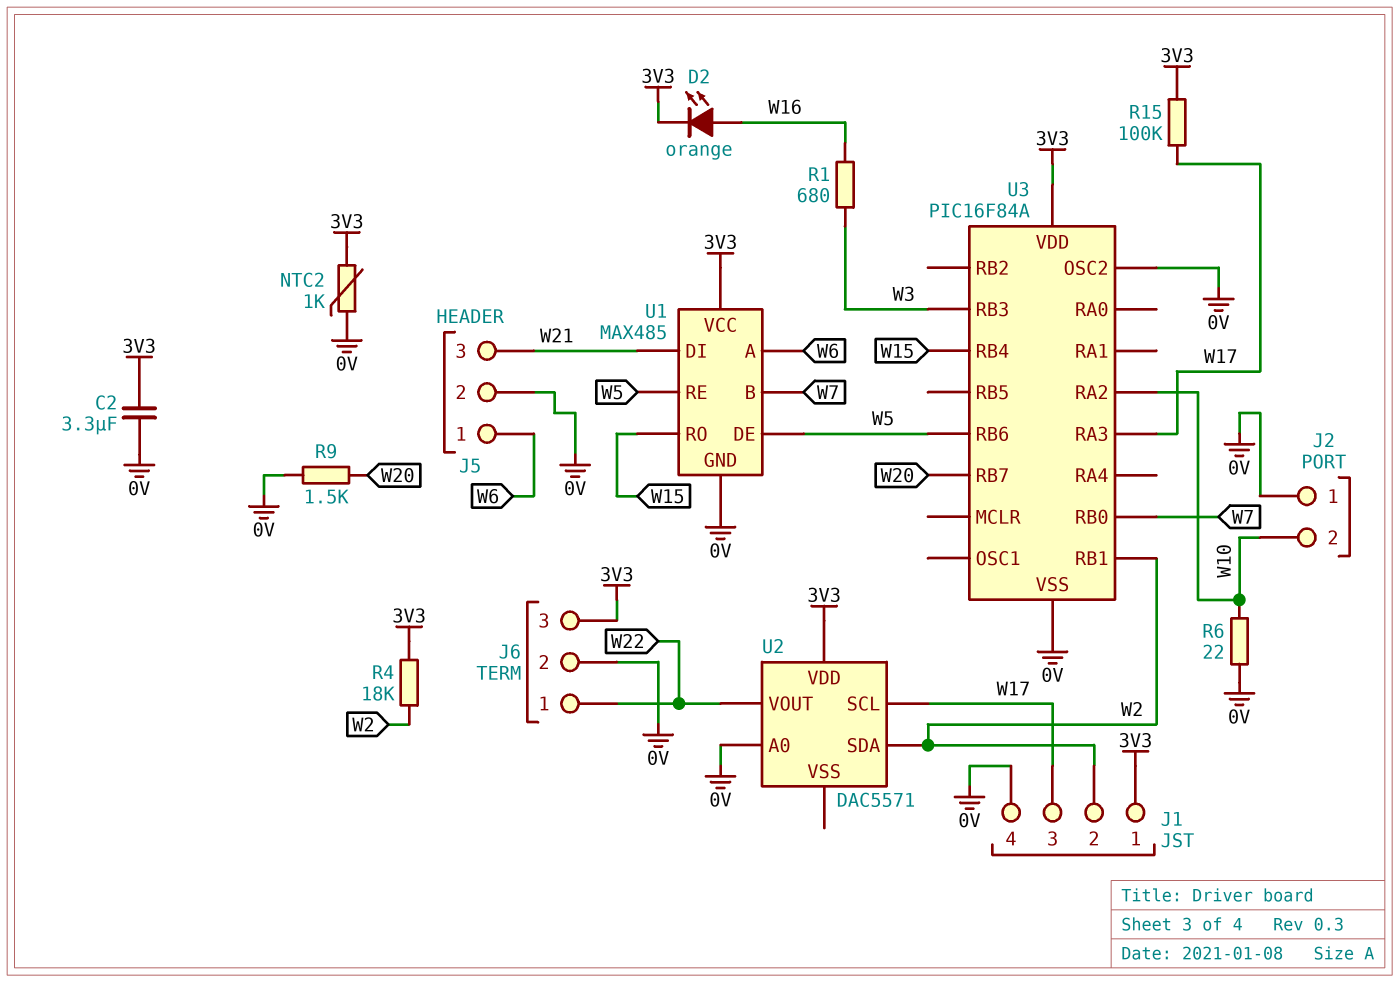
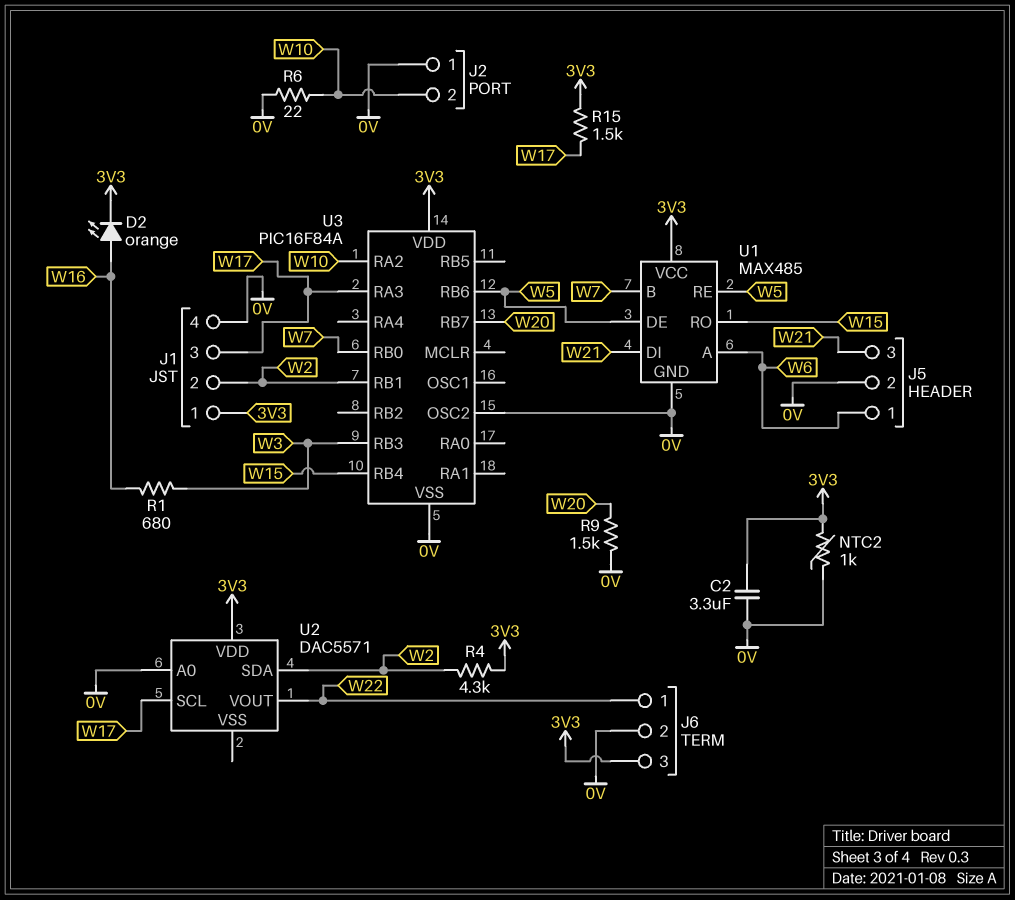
R4: 18k (3V3, W2) -> 4.3k (3V3, W2)
R15: 100k (3V3, W17) -> 1.5k (3V3, W17)

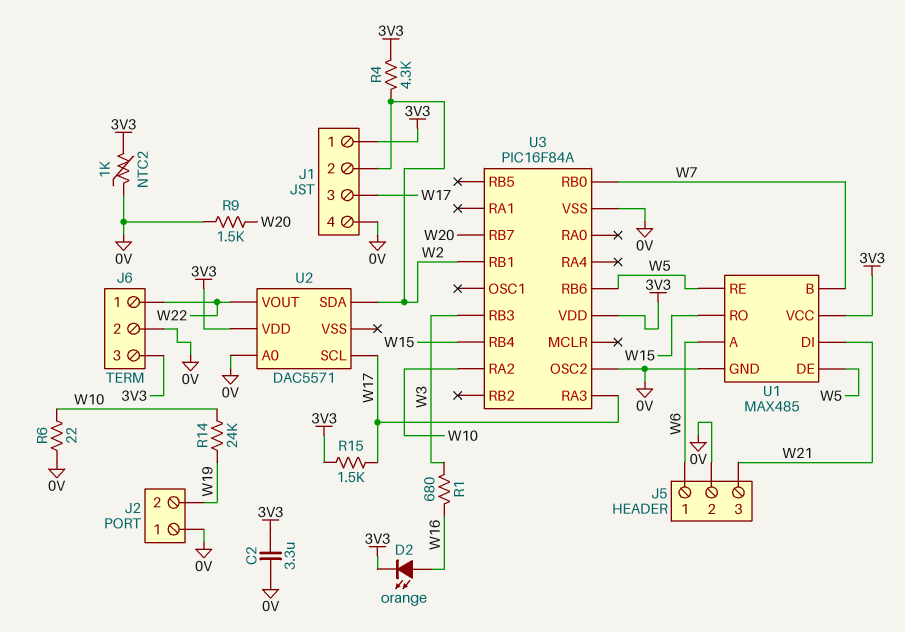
J2 pin 2: W10 -> W19
R14: none -> 24k (W10, W19)

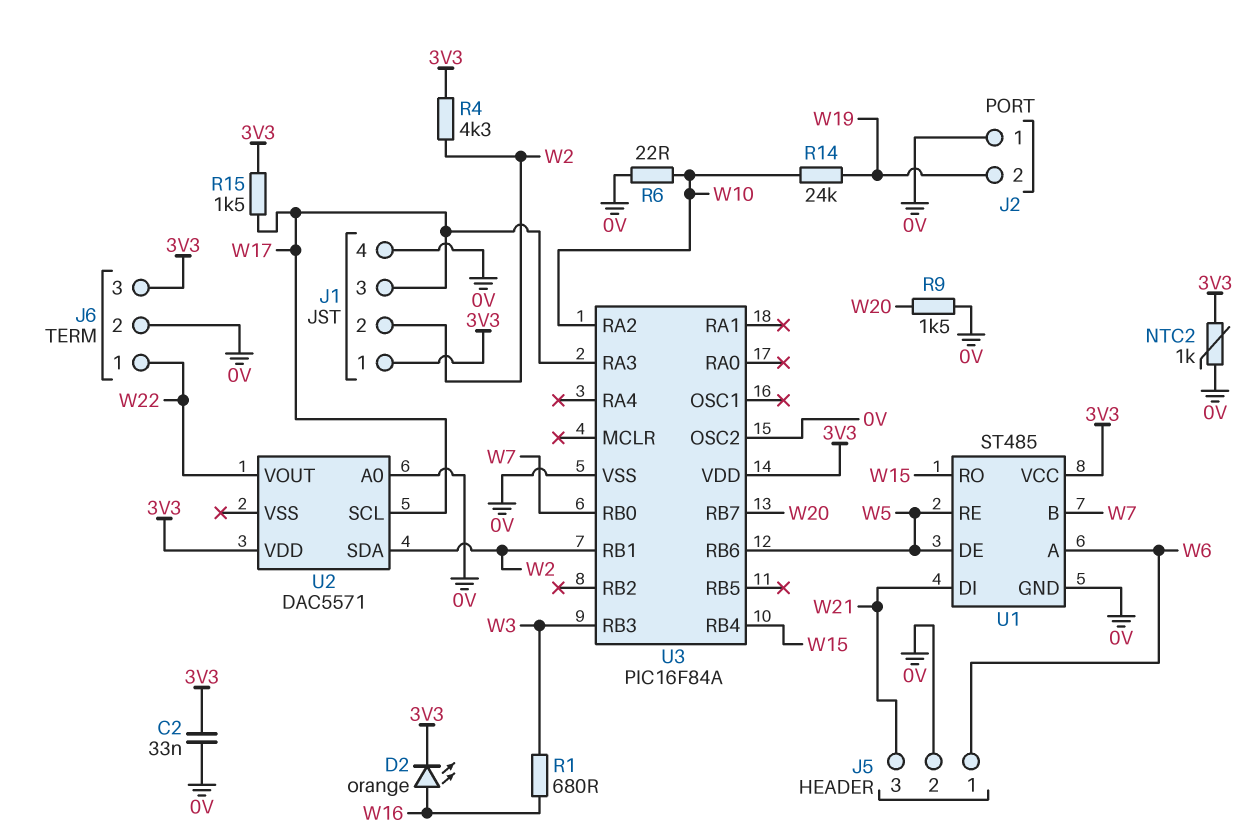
C2: 3.3uF (0V, 3V3) -> 33nF (0V, 3V3)
U1: MAX485 -> ST485

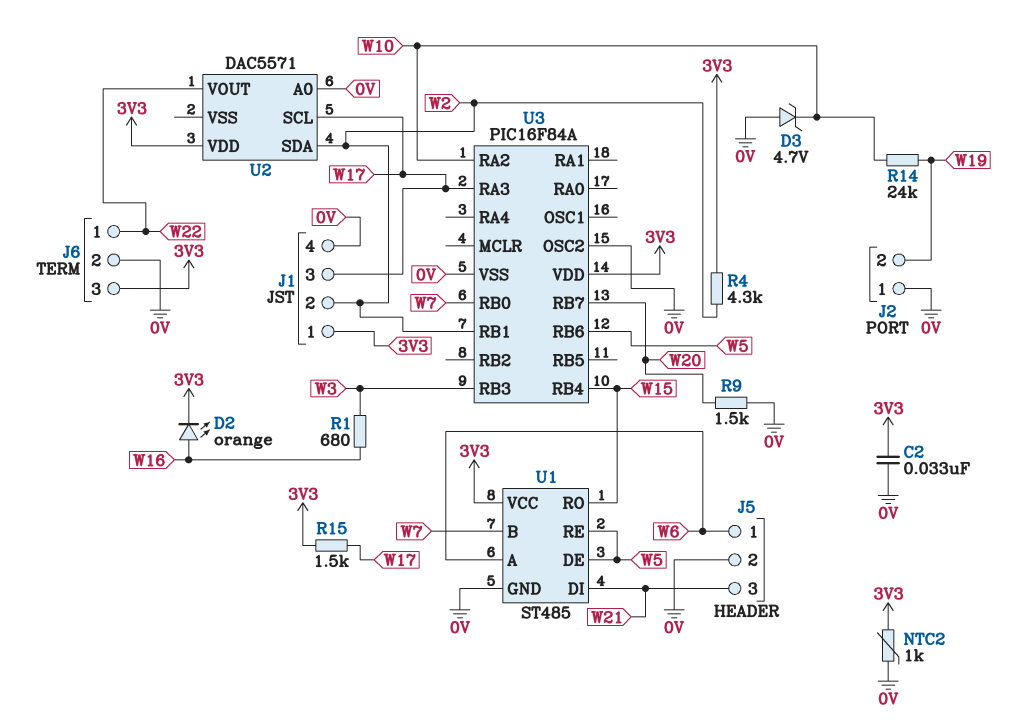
D3: none -> zener 4.7V (A 0V, K W10)
R6: 22 (0V, W10) -> none

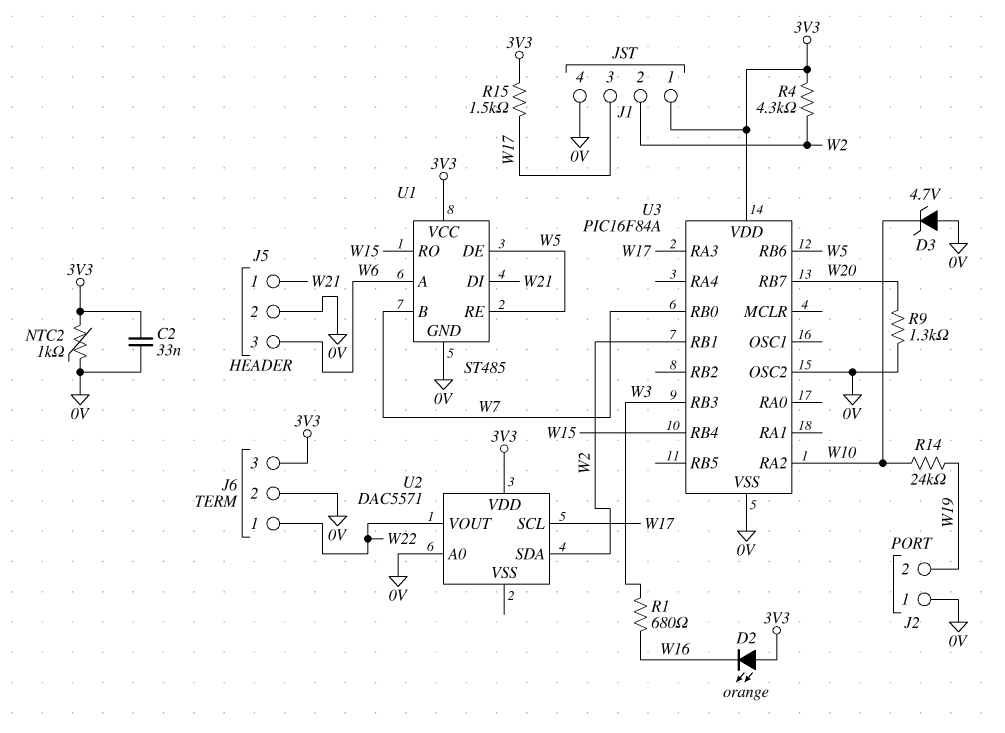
D2: LED orange (A W16, K 3V3) -> LED orange (A 3V3, K W16)
J5 pin 1: W6 -> W21
J5 pin 3: W21 -> W6
R9: 1.5k (0V, W20) -> 1.3k (0V, W20)

